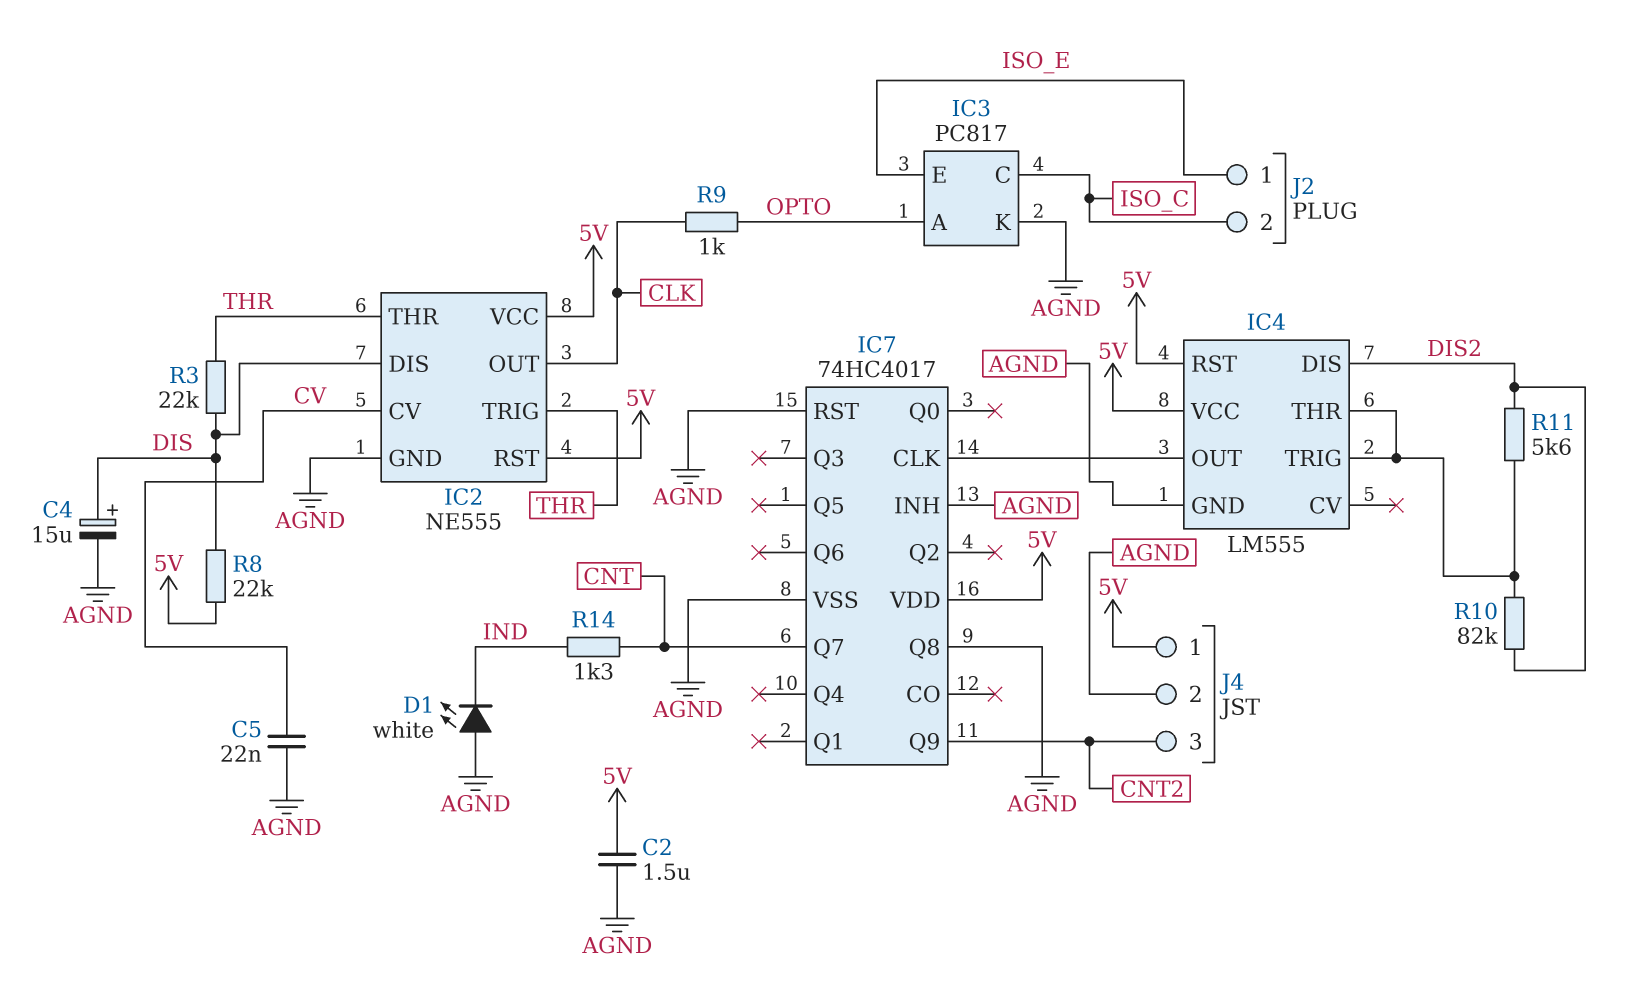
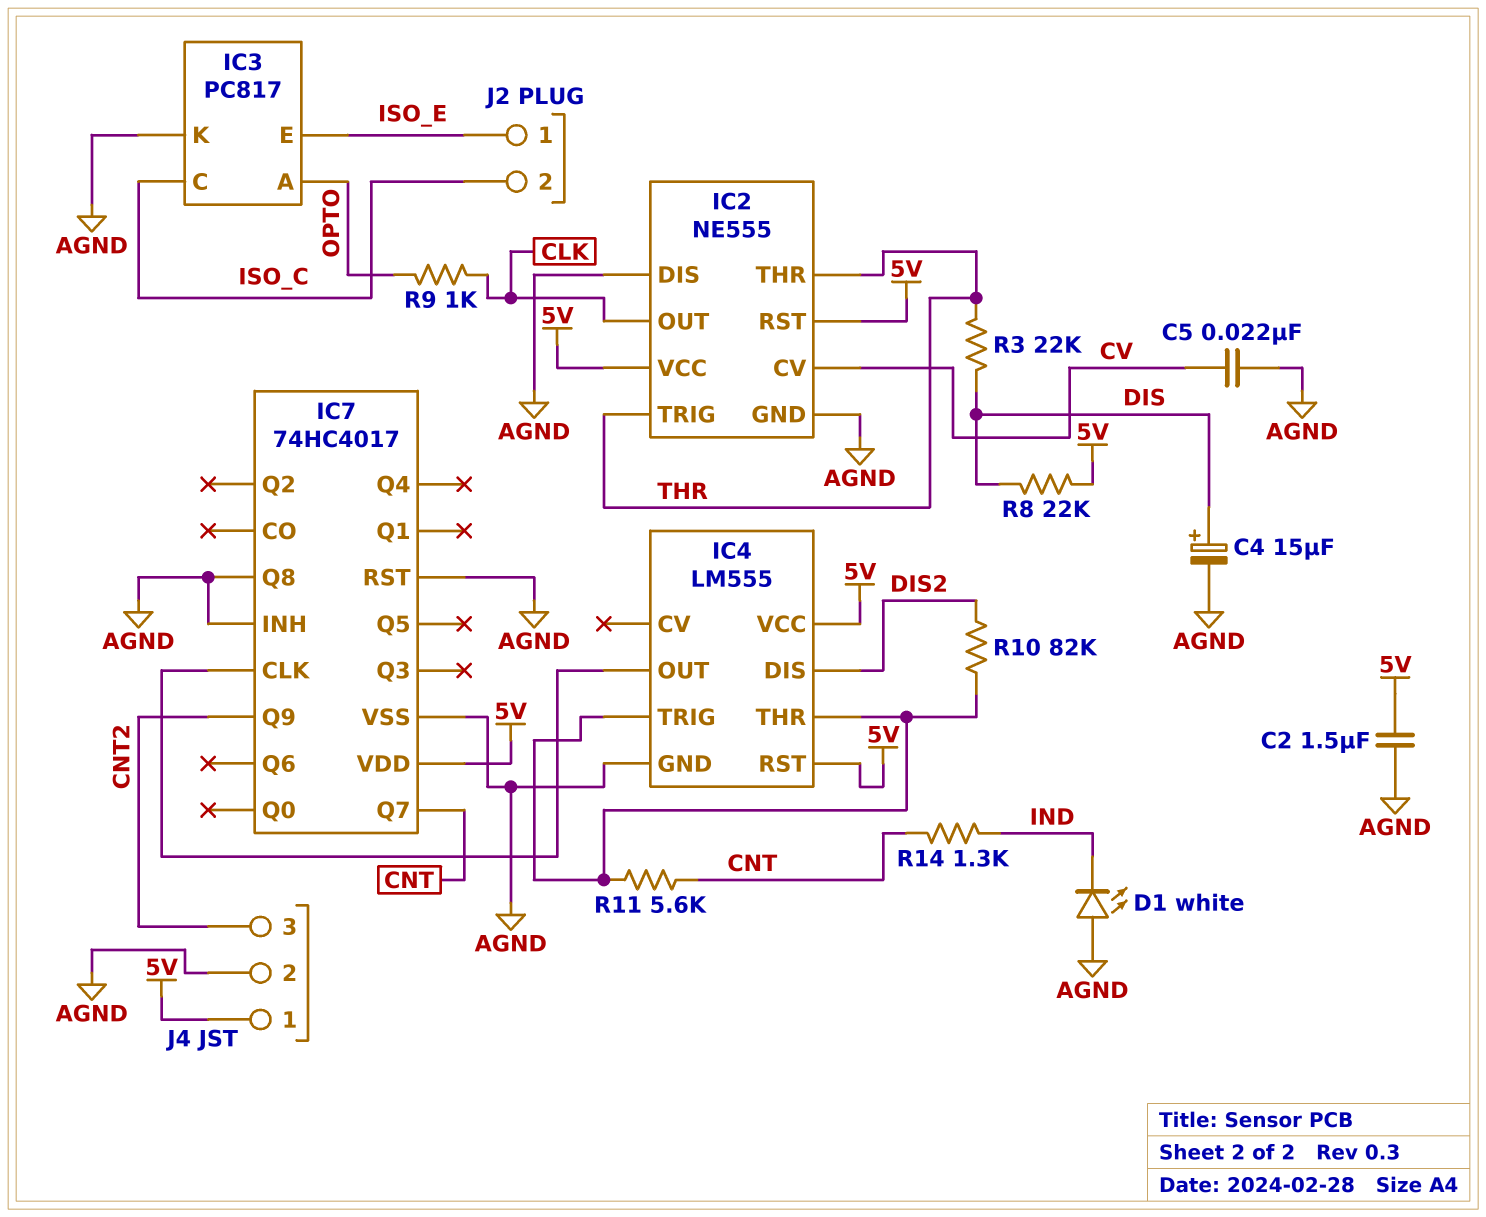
IC2 pin DIS: DIS -> AGND
R11: 5.6k (DIS2, IC4/THR) -> 5.6k (CNT, IC4/THR)

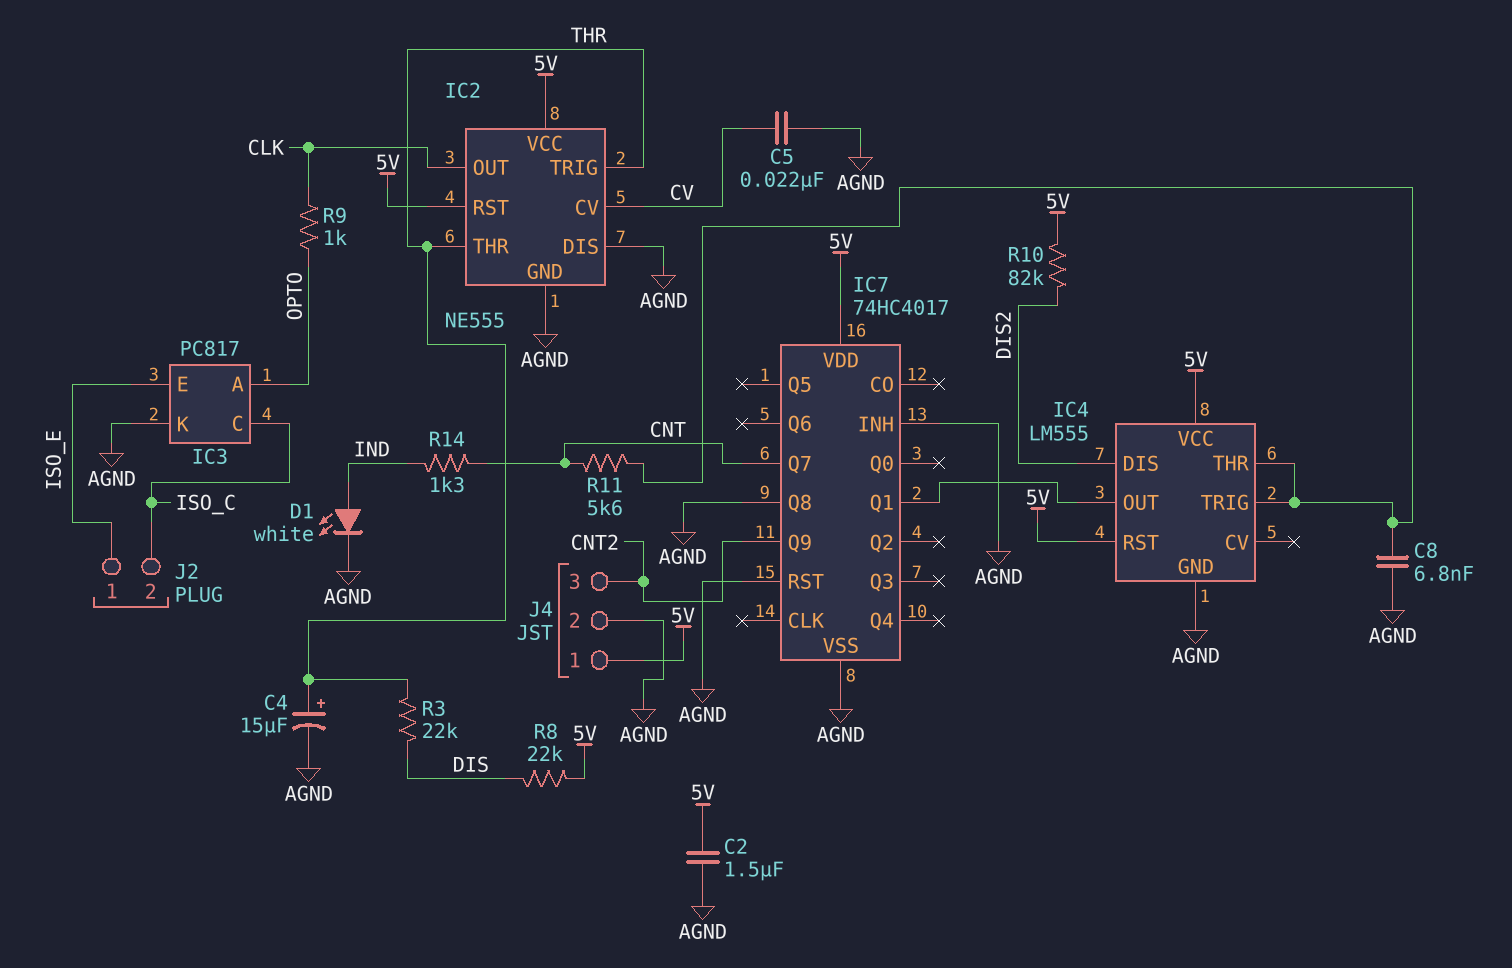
C4: 15uF (plus DIS, minus AGND) -> 15uF (plus THR, minus AGND)
C8: none -> 6.8nF (AGND, IC4/THR)
D1: LED white (A AGND, K IND) -> LED white (A IND, K AGND)
IC7 pin CLK: IC4/OUT -> none
IC7 pin Q1: none -> IC4/OUT
R10: 82k (DIS2, IC4/THR) -> 82k (5V, DIS2)

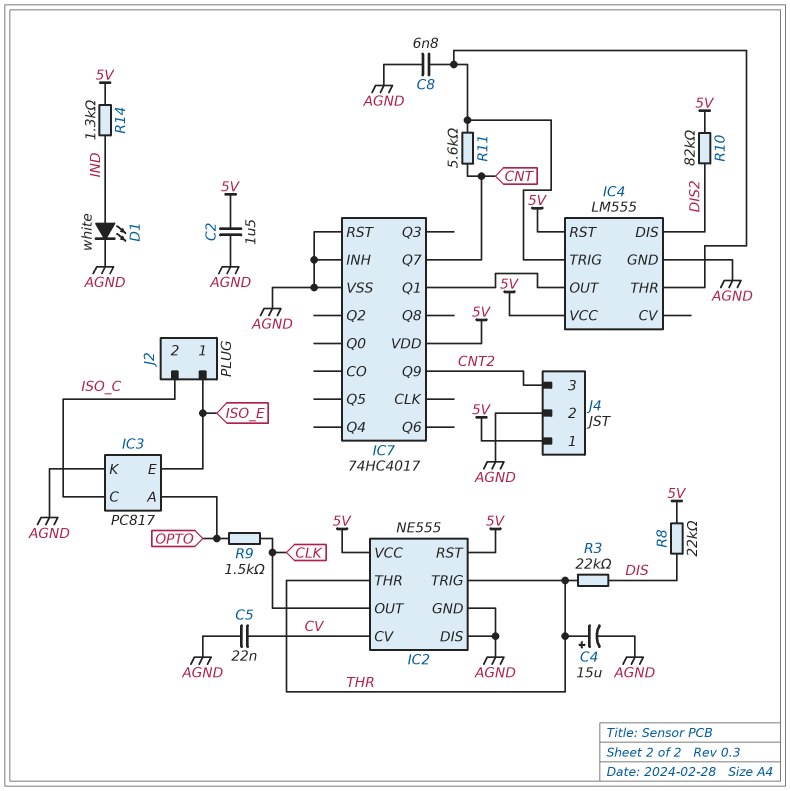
IC7 pin Q8: AGND -> none
R9: 1k (CLK, OPTO) -> 1.5k (CLK, OPTO)
R14: 1.3k (CNT, IND) -> 1.3k (5V, IND)

